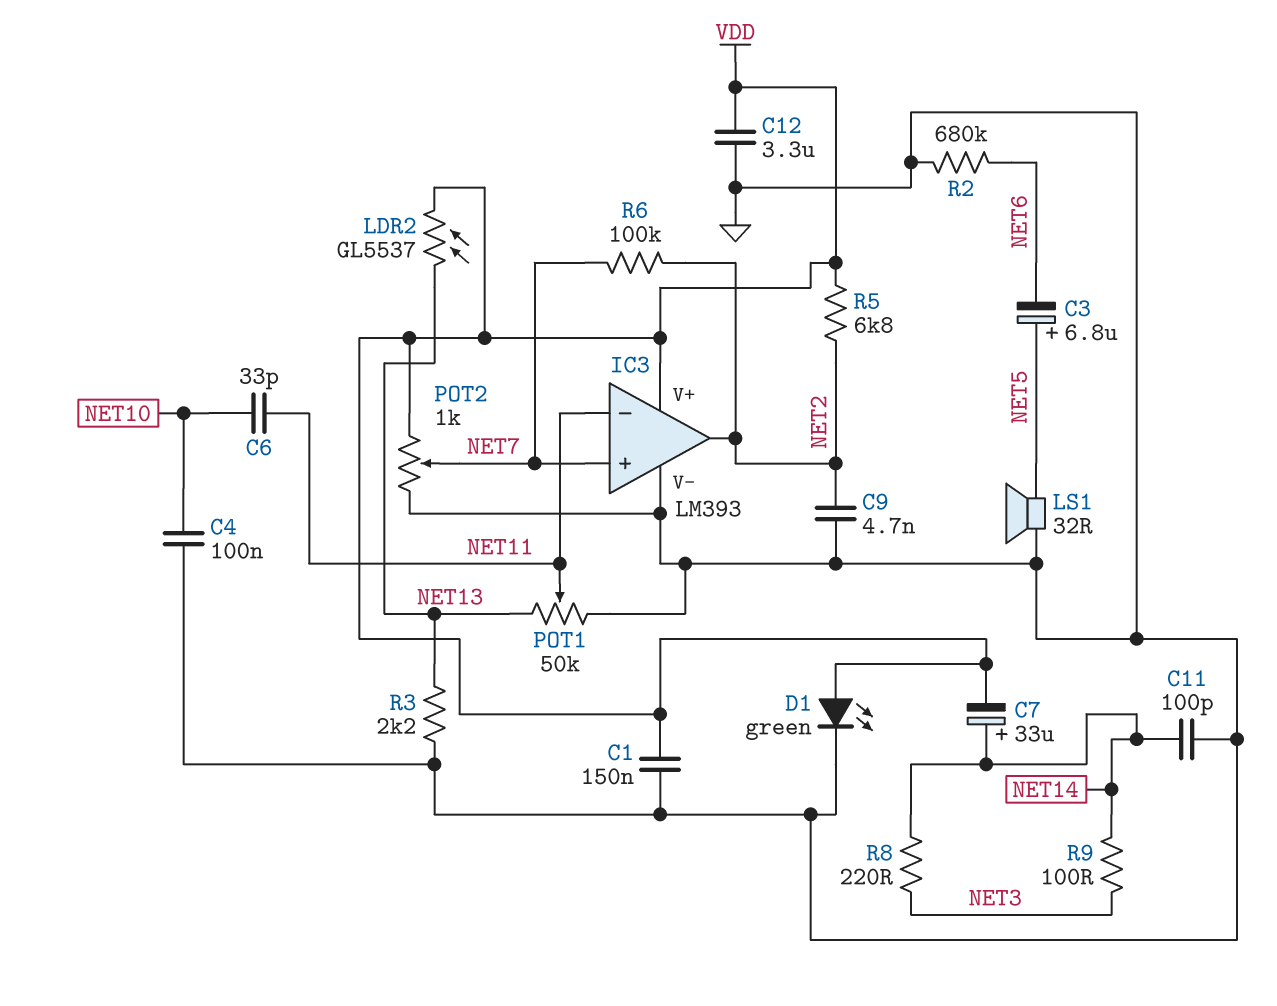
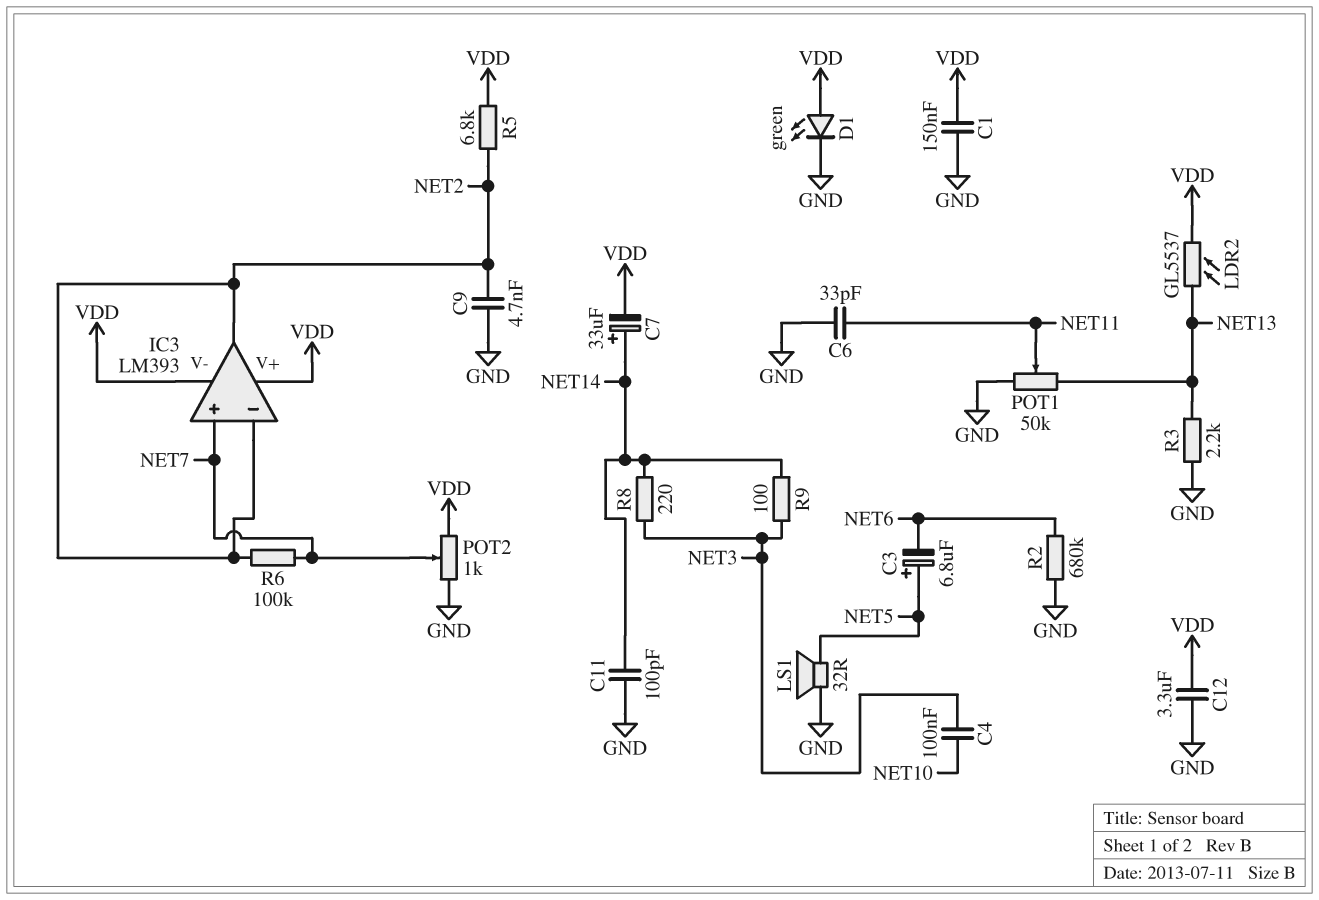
C4: 100nF (GND, NET10) -> 100nF (NET3, NET10)
C6: 33pF (NET10, NET11) -> 33pF (GND, NET11)
IC3 pin V-: GND -> VDD
IC3 pin in-: NET11 -> NET2

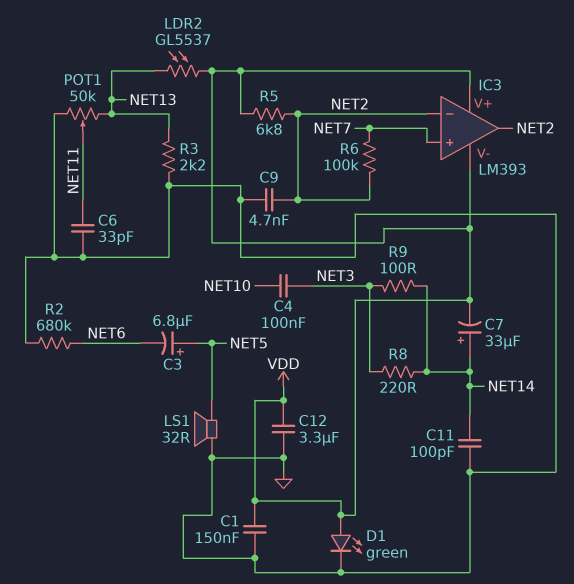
POT2: 1k (GND, VDD, wiper NET7) -> none

